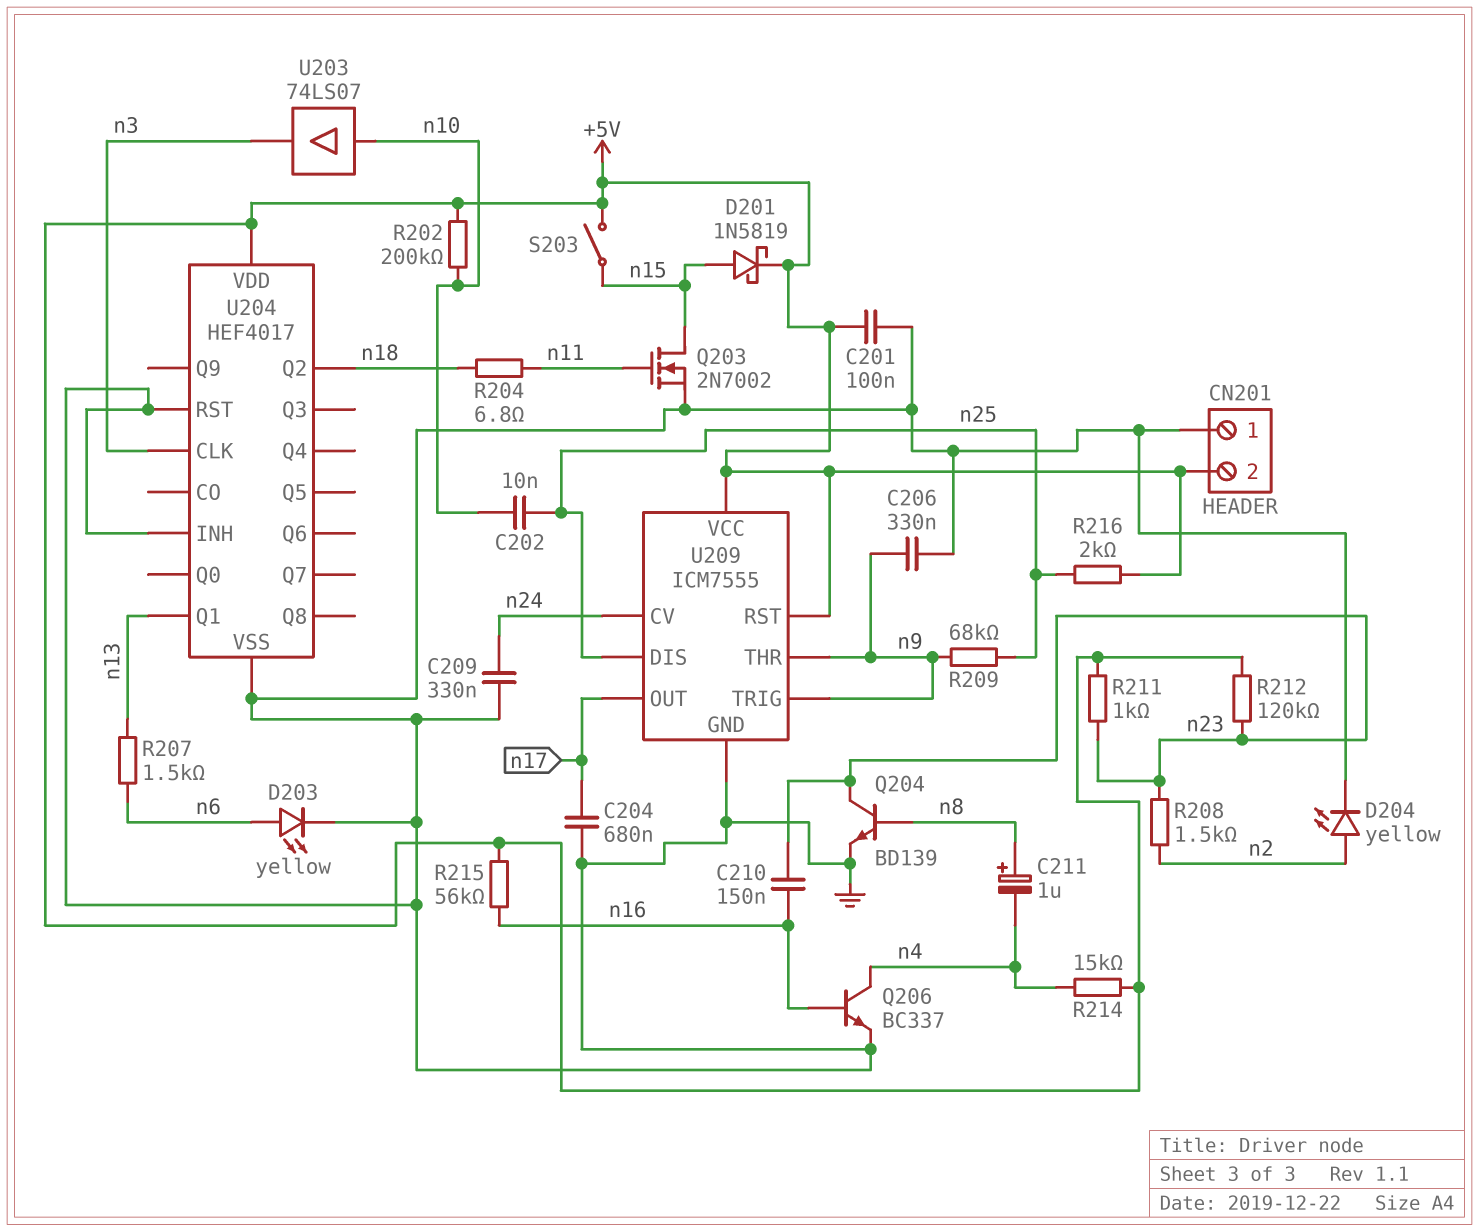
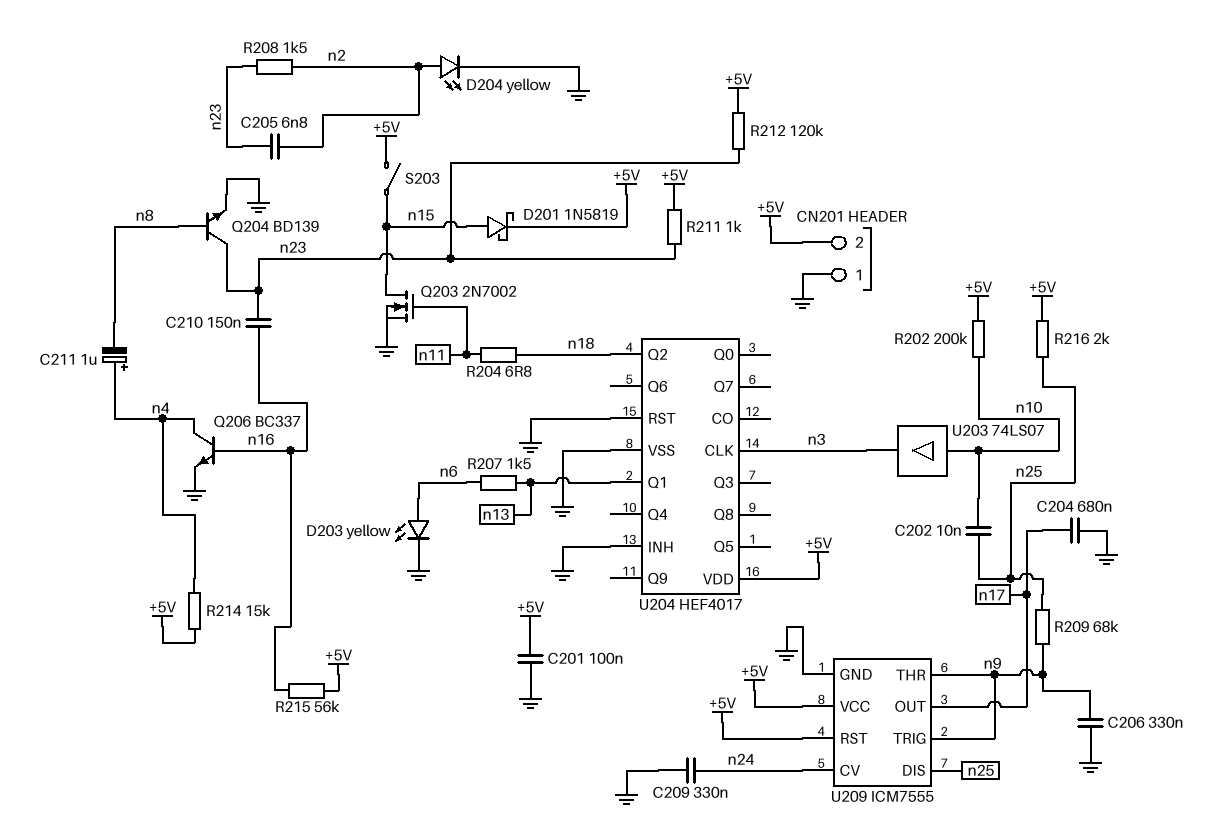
C205: none -> 6.8nF (n2, n23)
C211: 1uF (plus n8, minus n4) -> 1uF (plus n4, minus n8)

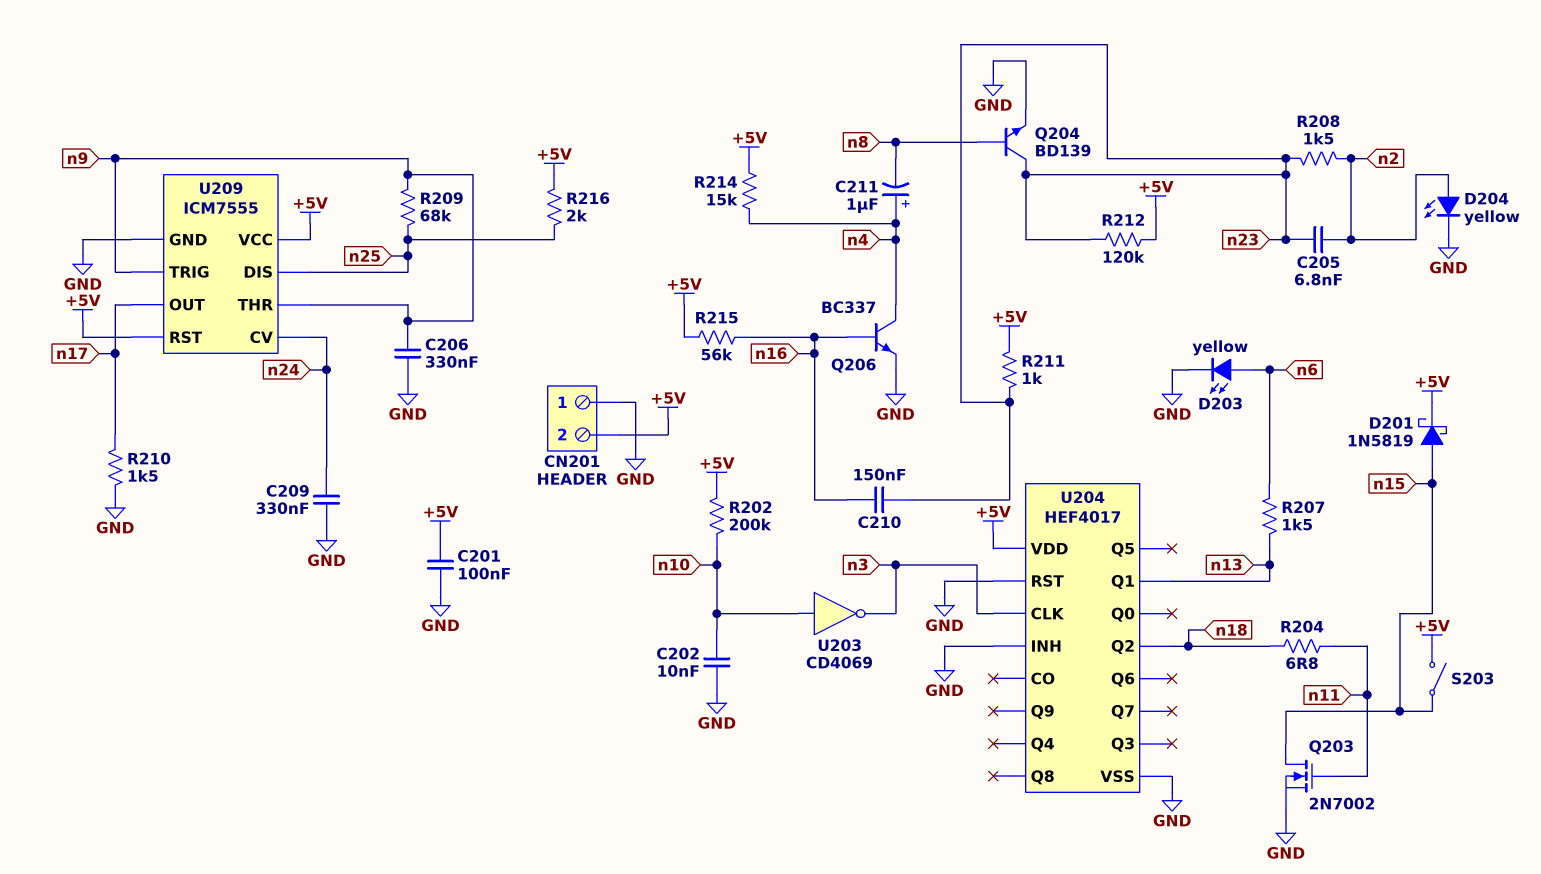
C202: 10nF (n10, n25) -> 10nF (GND, n10)
C204: 680nF (GND, n17) -> none
R210: none -> 1.5k (GND, n17)
U203: buffer 74LS07 (in n10, out n3) -> NOT CD4069 (in n10, out n3)

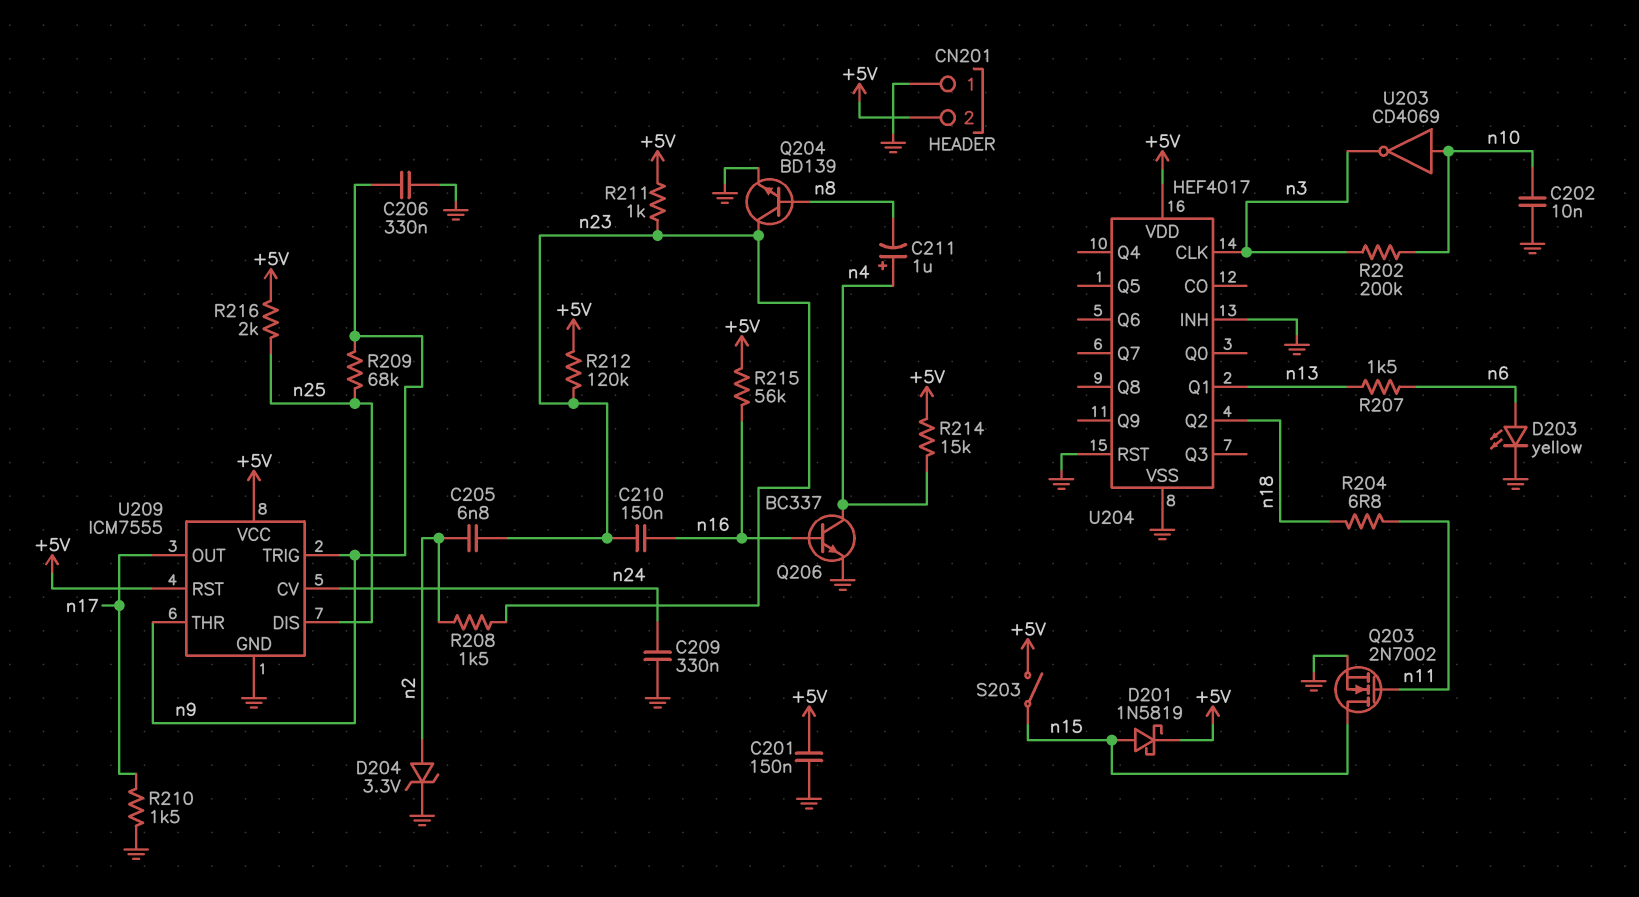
C201: 100nF (+5V, GND) -> 150nF (+5V, GND)
D204: LED yellow (A n2, K GND) -> zener 3.3V (A n2, K GND)
R202: 200k (+5V, n10) -> 200k (n3, n10)

